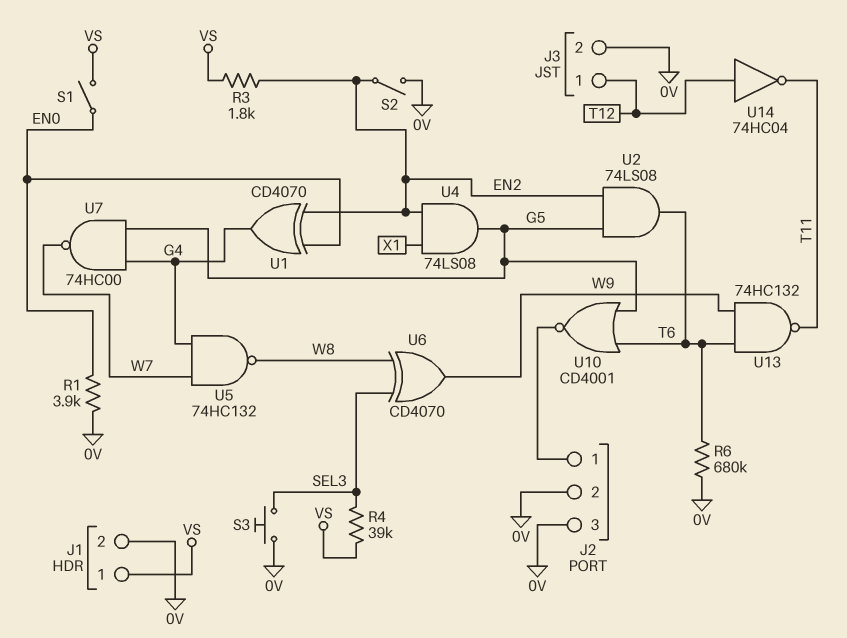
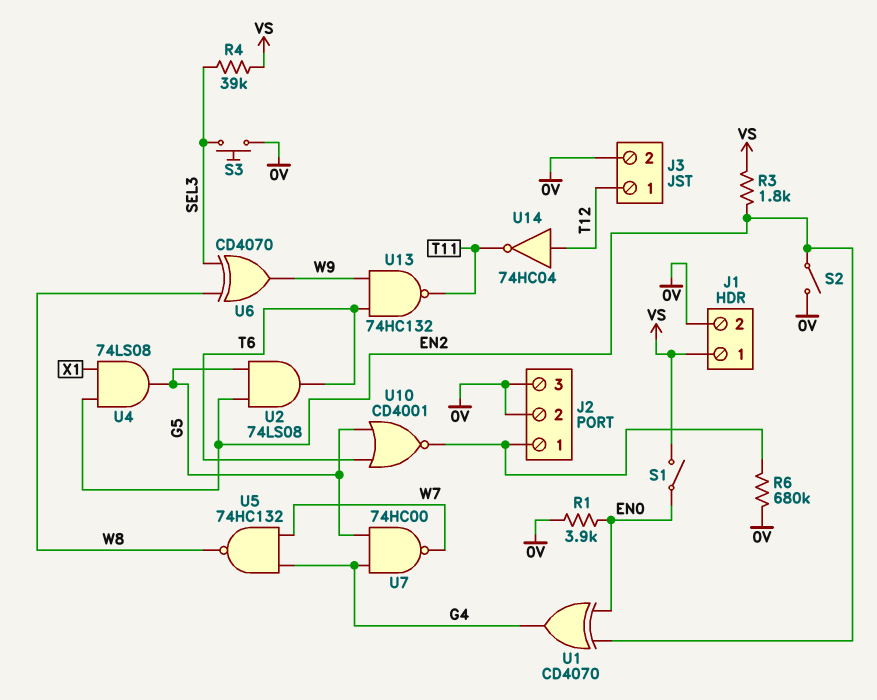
R6: 680k (0V, T6) -> 680k (0V, J2/1)

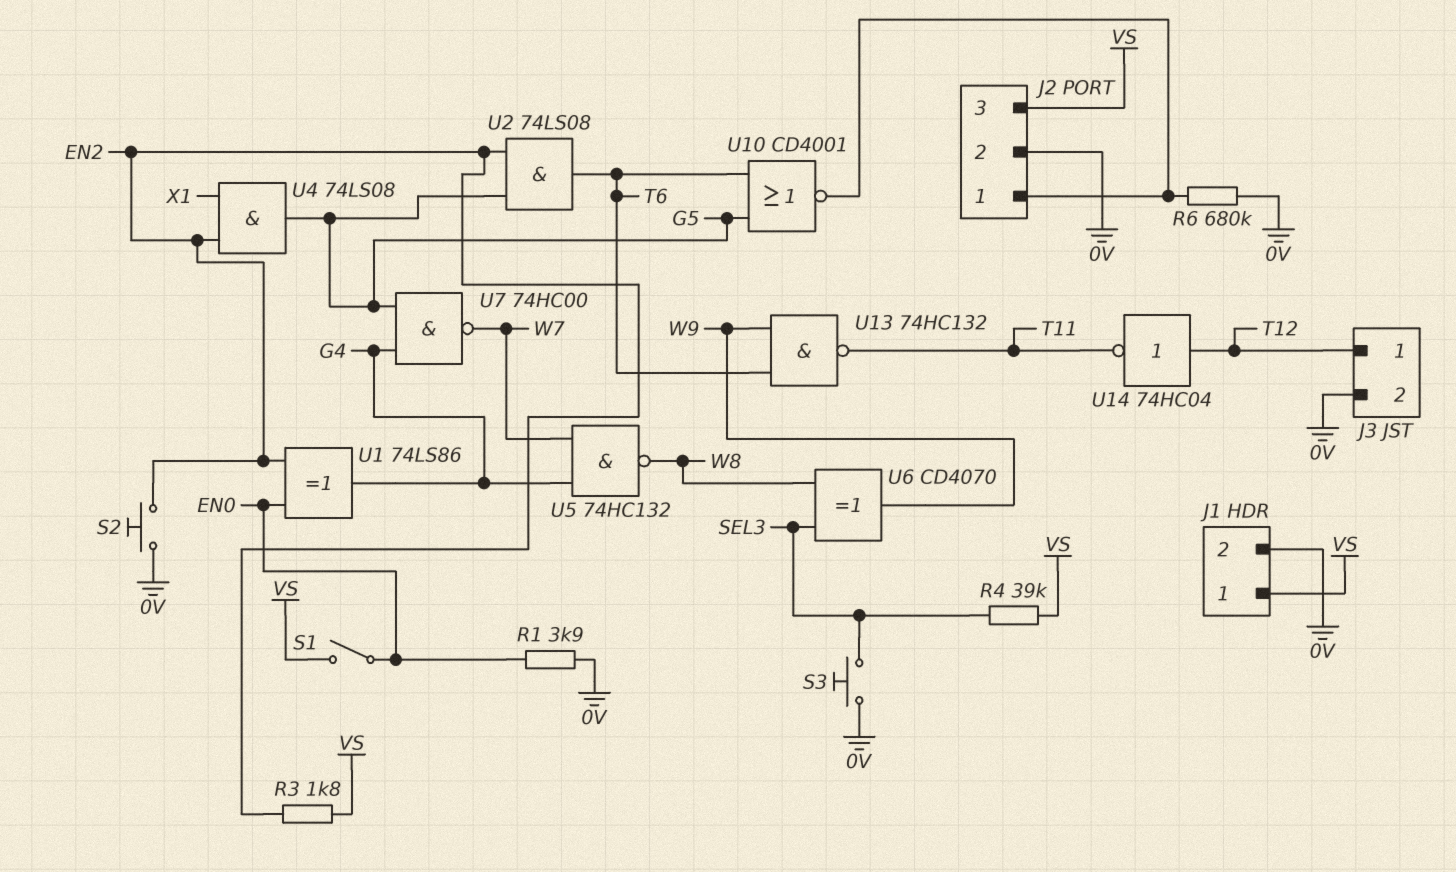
J2 pin 3: 0V -> VS
S2: switch (0V, EN2) -> button (0V, EN2)
U1: XOR CD4070 (in EN0, in EN2, out G4) -> XOR 74LS86 (in EN0, in EN2, out G4)

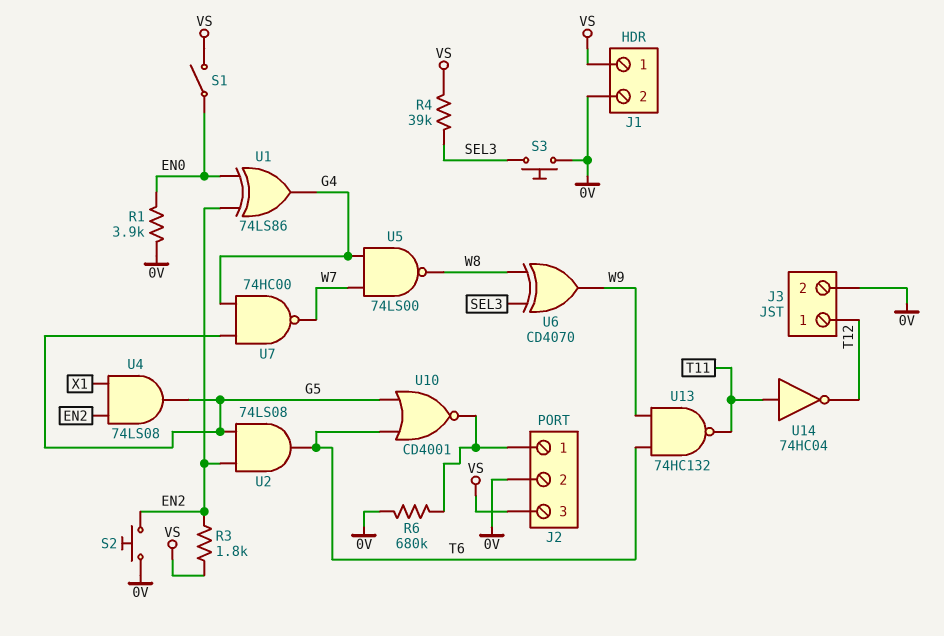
U5: NAND 74HC132 (in G4, in W7, out W8) -> NAND 74LS00 (in G4, in W7, out W8)
U14: NOT 74HC04 (in T12, out T11) -> NOT 74HC04 (in T11, out T12)

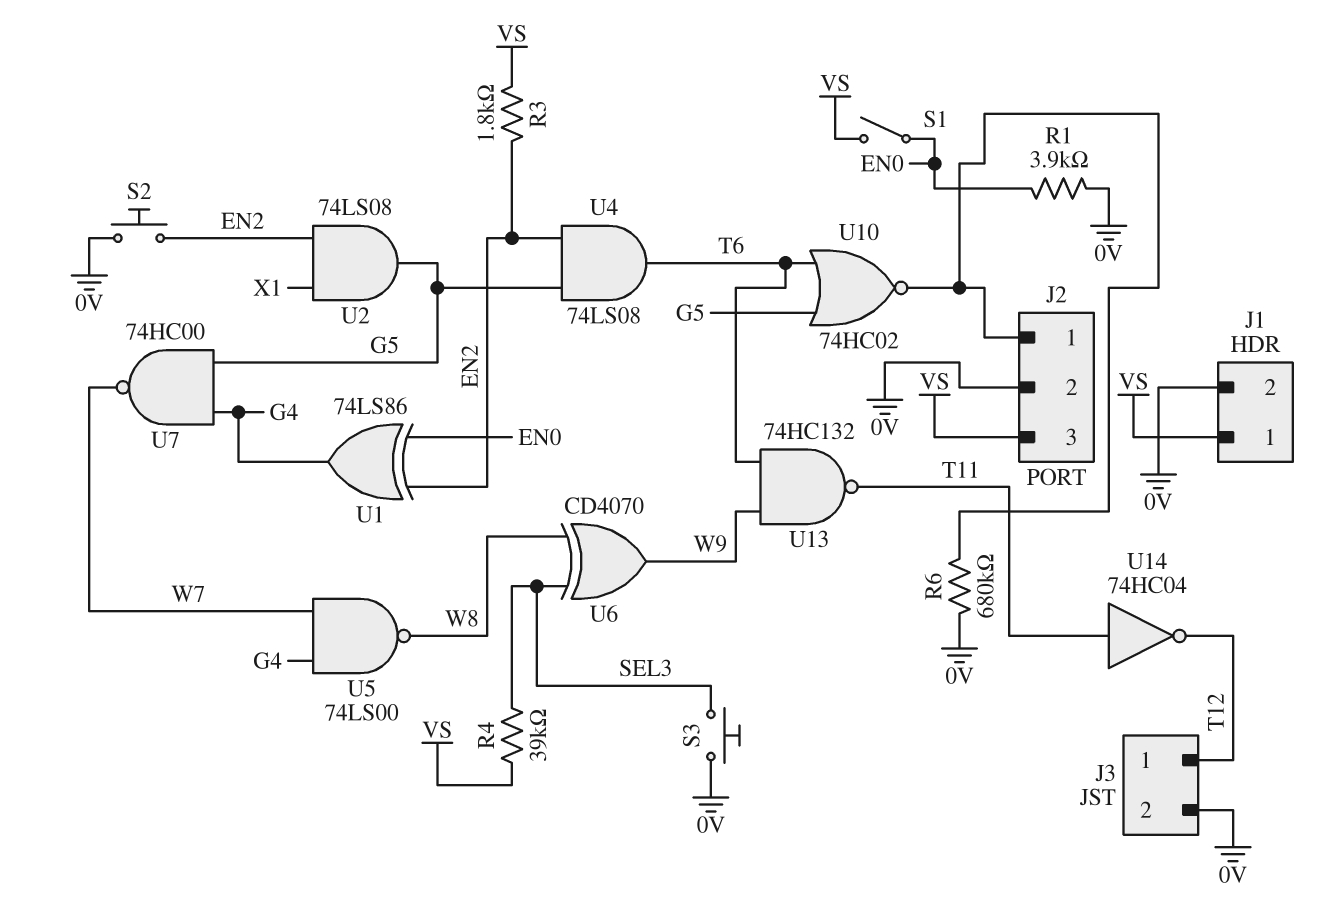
U2: AND 74LS08 (in EN2, in G5, out T6) -> AND 74LS08 (in EN2, in X1, out G5)
U4: AND 74LS08 (in EN2, in X1, out G5) -> AND 74LS08 (in EN2, in G5, out T6)
U10: NOR CD4001 (in G5, in T6, out J2/1) -> NOR 74HC02 (in G5, in T6, out J2/1)

